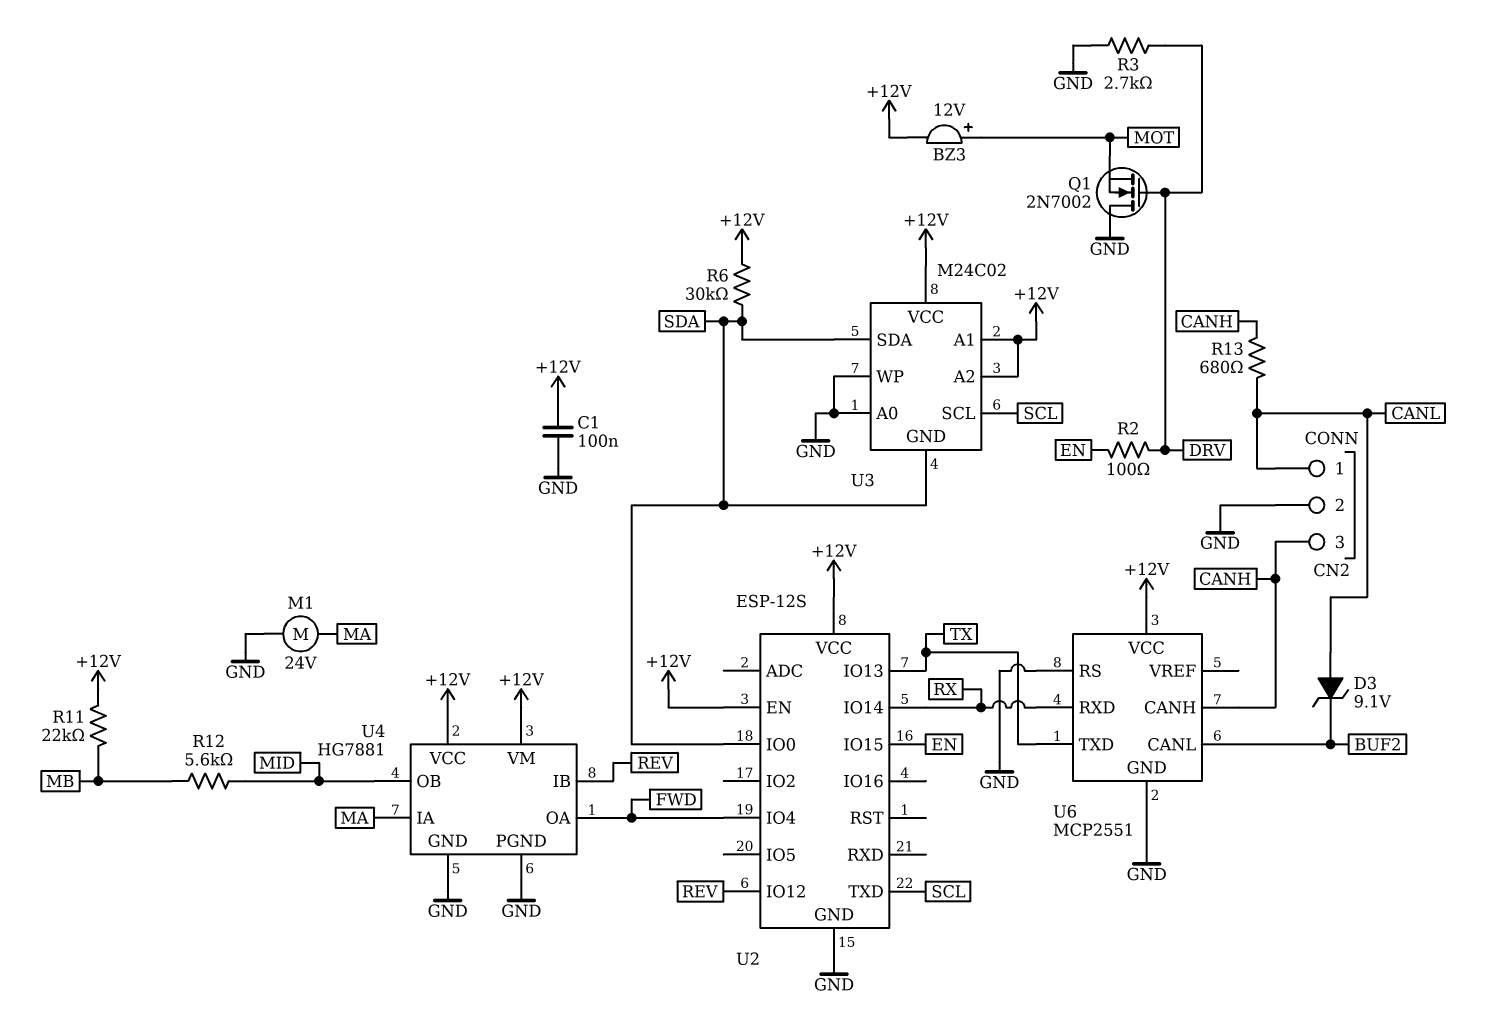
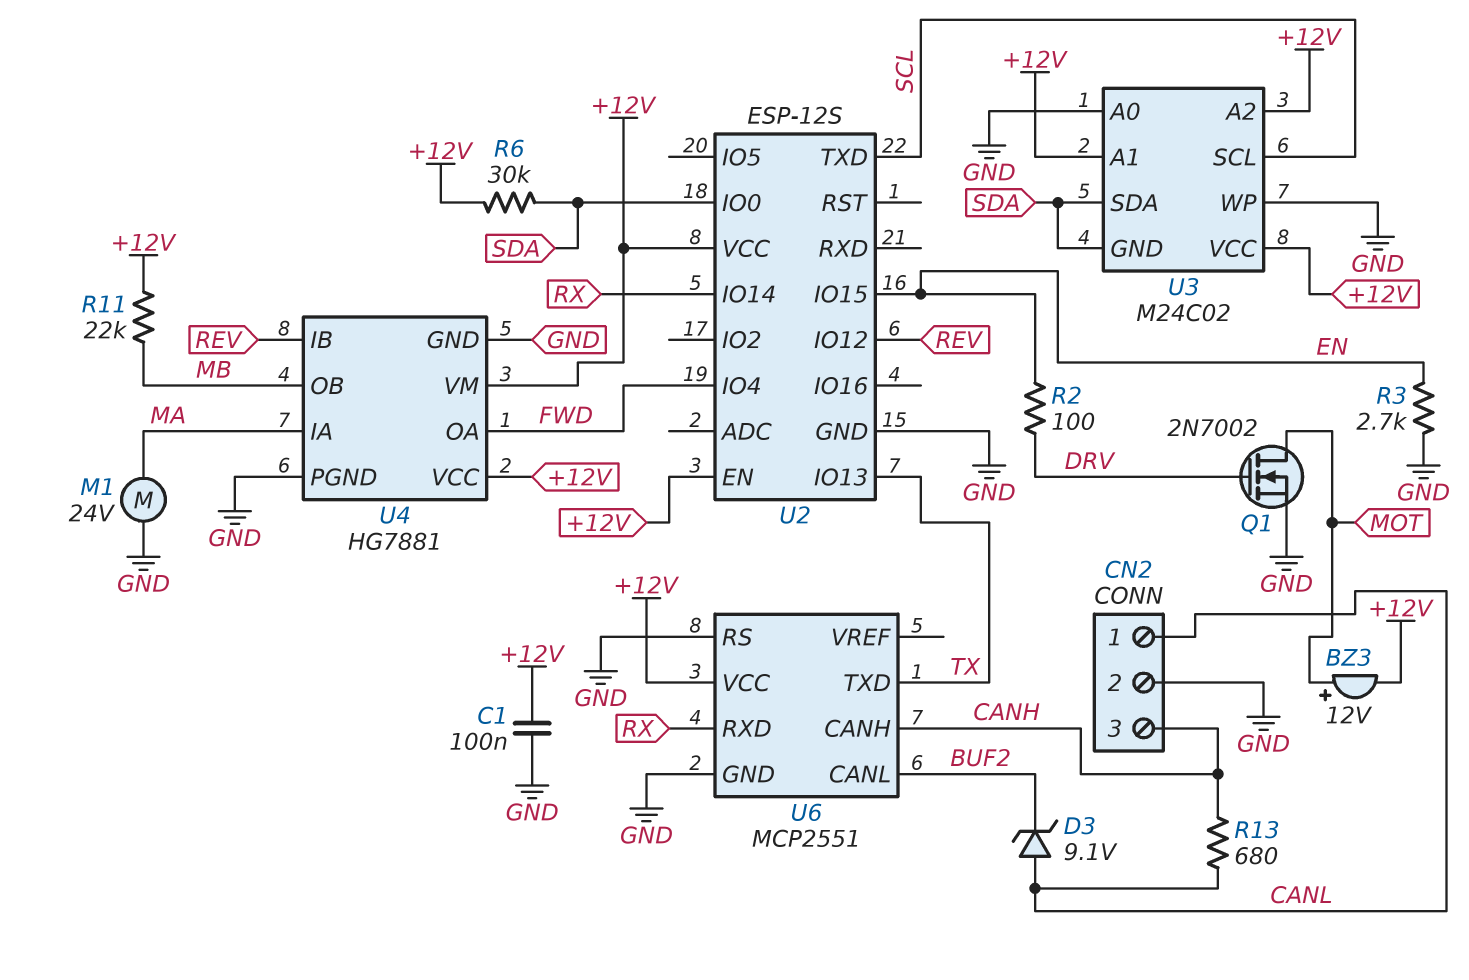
Q1: NMOS 2N7002 (G DRV, D GND, S MOT) -> NMOS 2N7002 (G DRV, D MOT, S GND)
R3: 2.7k (DRV, GND) -> 2.7k (EN, GND)
R12: 5.6k (MB, MID) -> none
U4 pin OB: MID -> MB

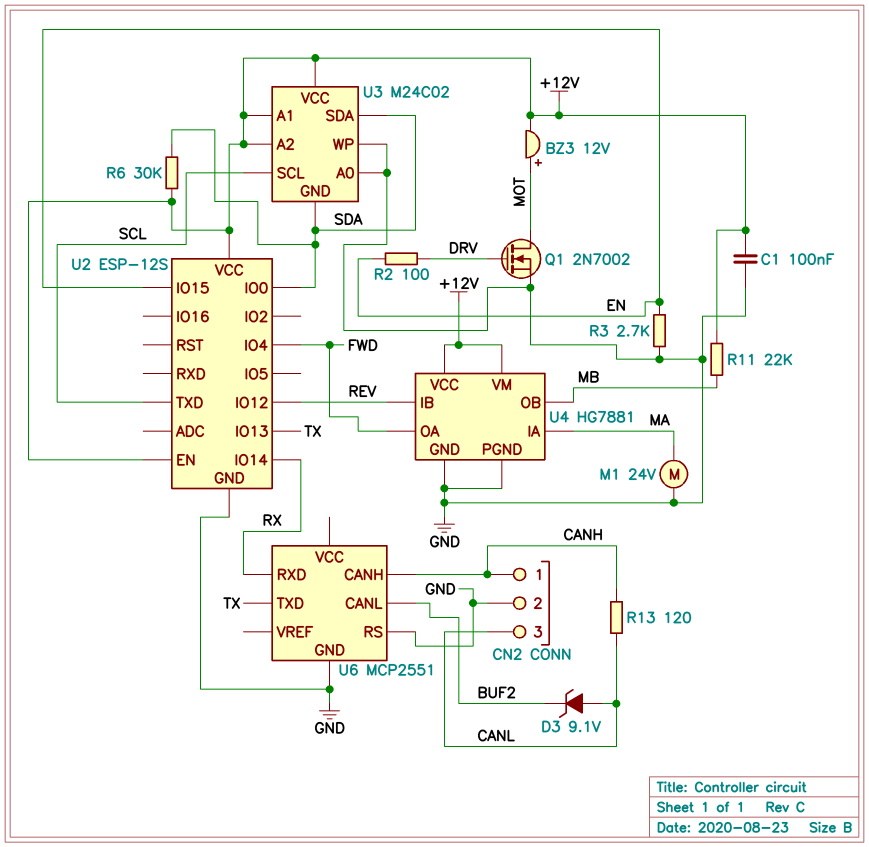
CN2 pin 1: CANL -> CANH
CN2 pin 3: CANH -> CANL
R13: 680 (CANH, CANL) -> 120 (CANH, CANL)
U6 pin VCC: +12V -> none

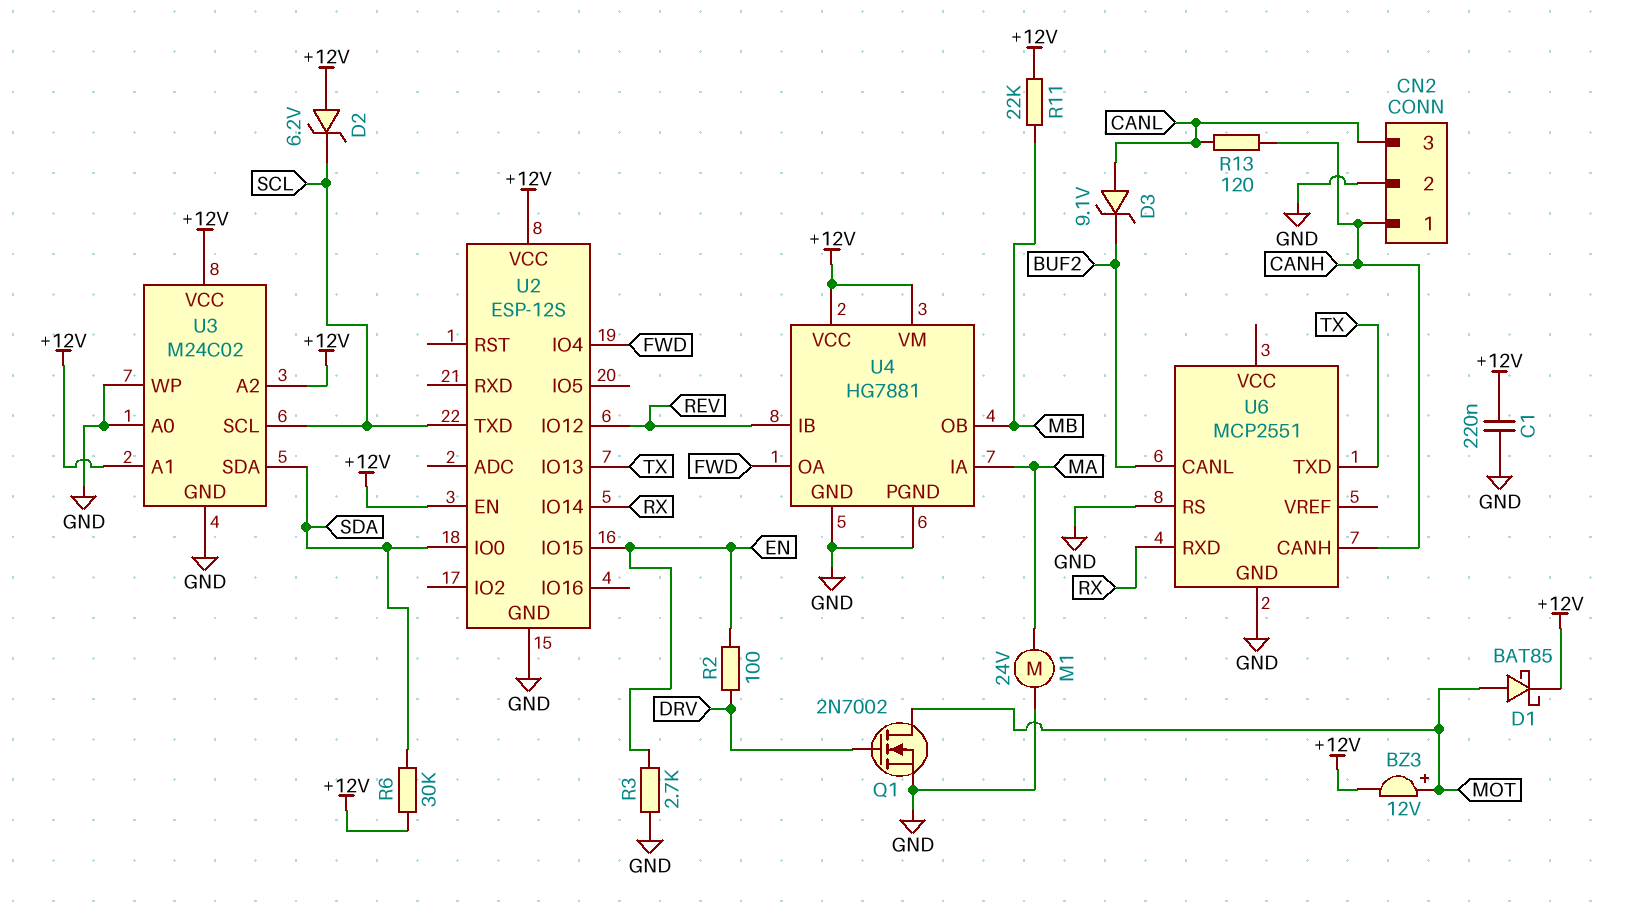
C1: 100nF (+12V, GND) -> 220nF (+12V, GND)
D1: none -> schottky BAT85 (A MOT, K +12V)
D2: none -> zener 6.2V (A +12V, K SCL)
U3 pin GND: SDA -> GND

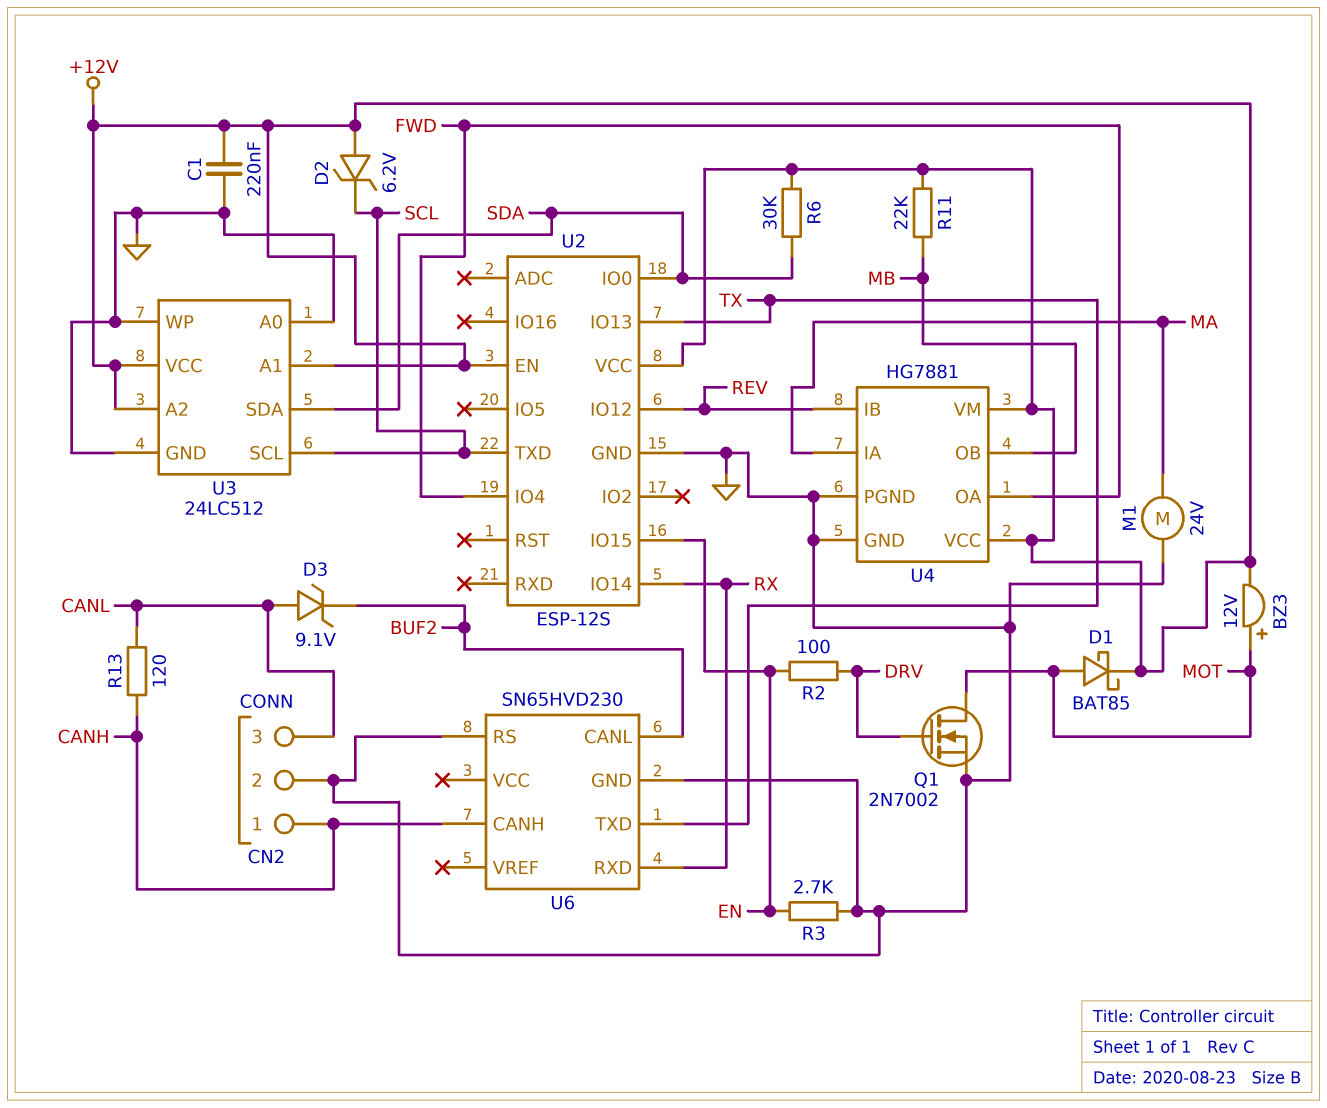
U3: M24C02 -> 24LC512
U6: MCP2551 -> SN65HVD230

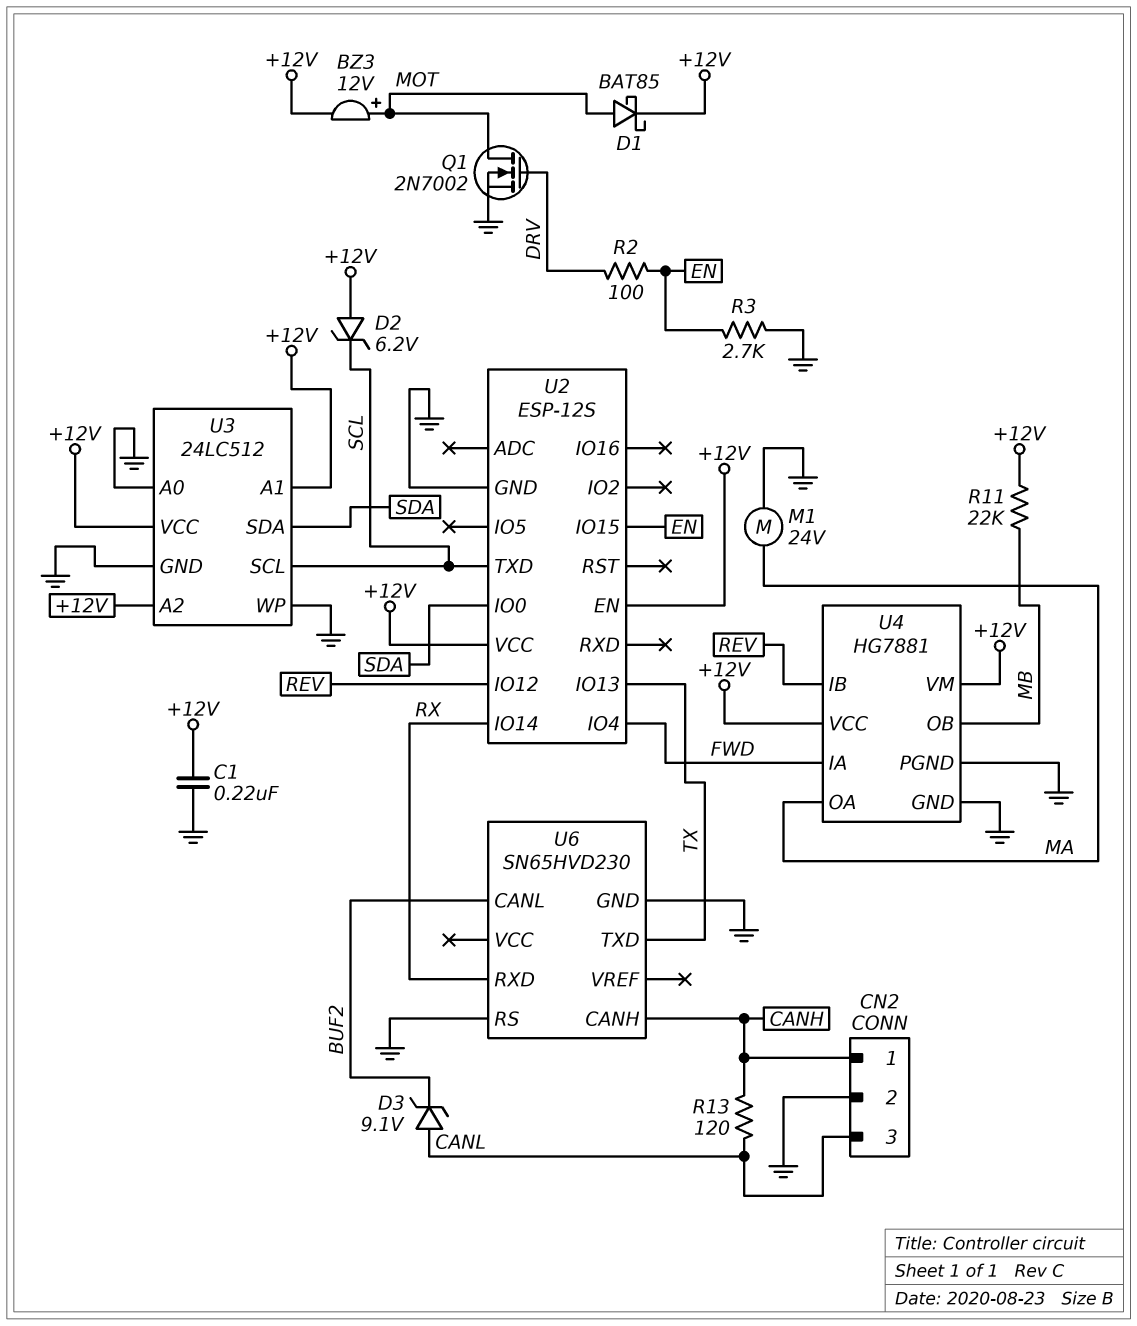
R6: 30k (+12V, SDA) -> none
U4 pin IA: MA -> FWD
U4 pin OA: FWD -> MA

